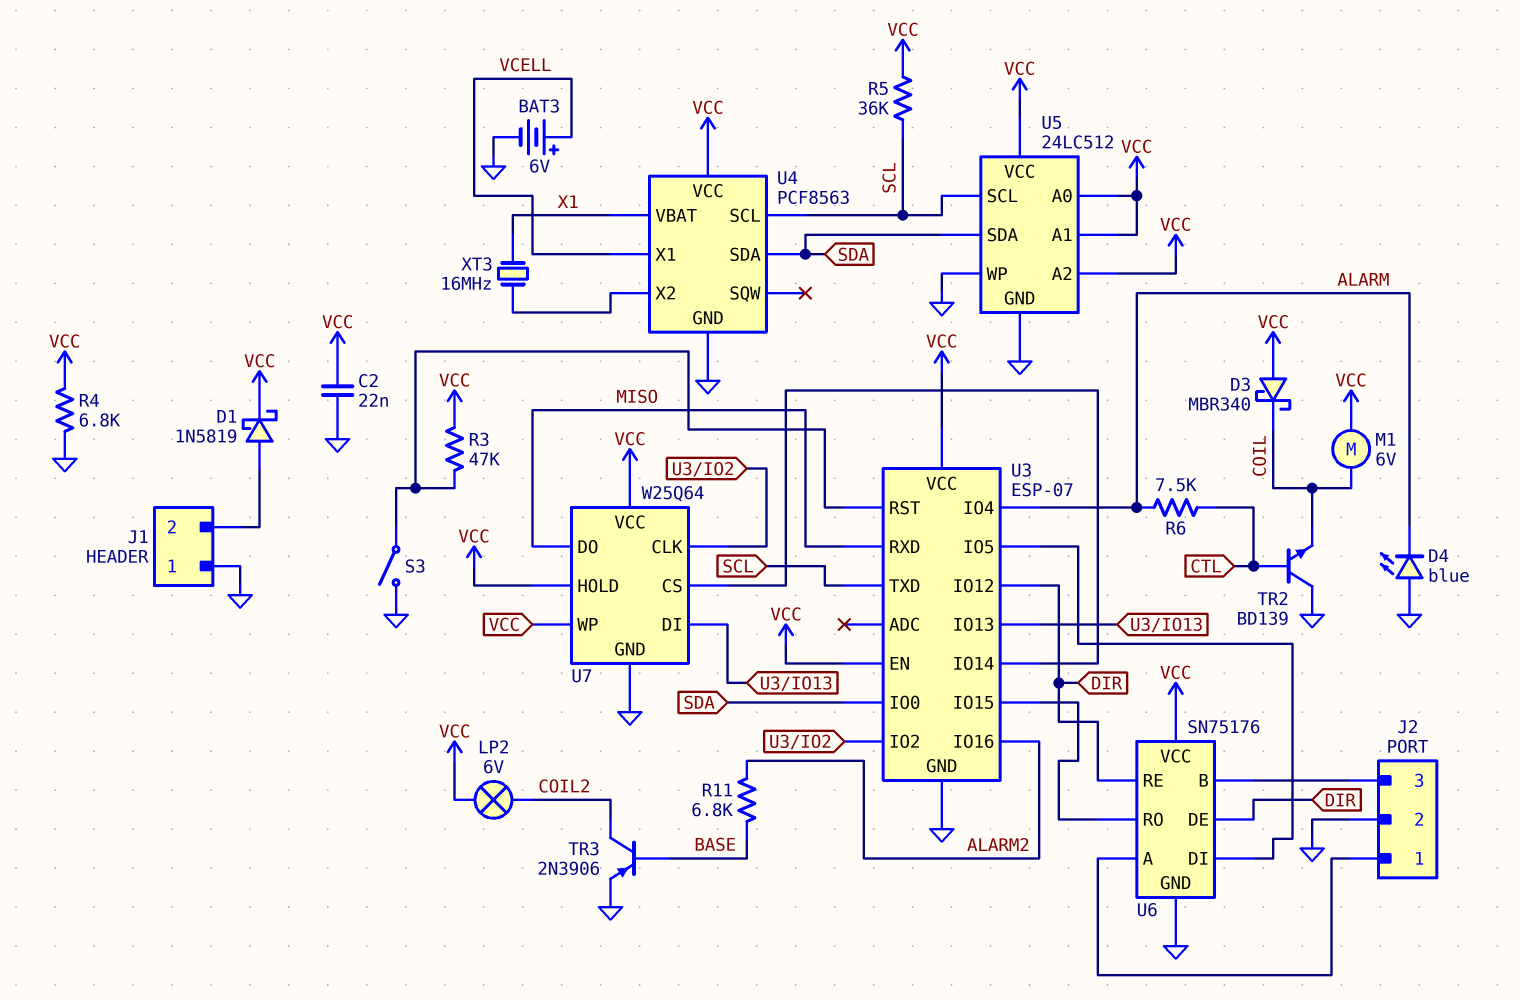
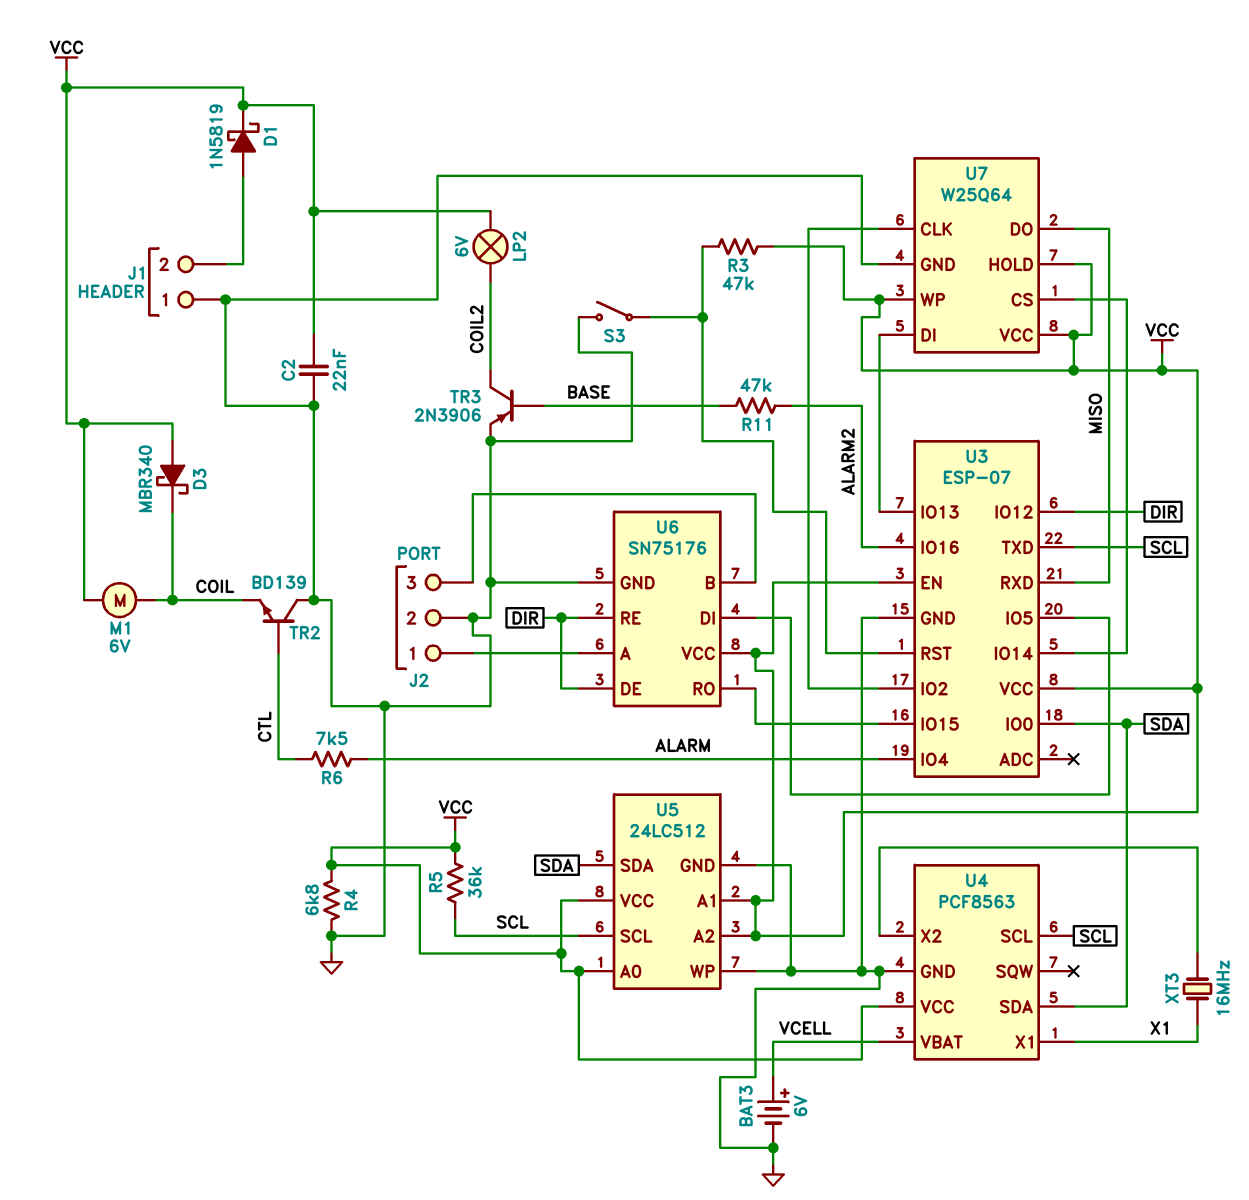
D4: LED blue (A GND, K ALARM) -> none
R11: 6.8k (ALARM2, BASE) -> 47k (ALARM2, BASE)
U4 pin VBAT: X1 -> VCELL
U4 pin X1: VCELL -> X1

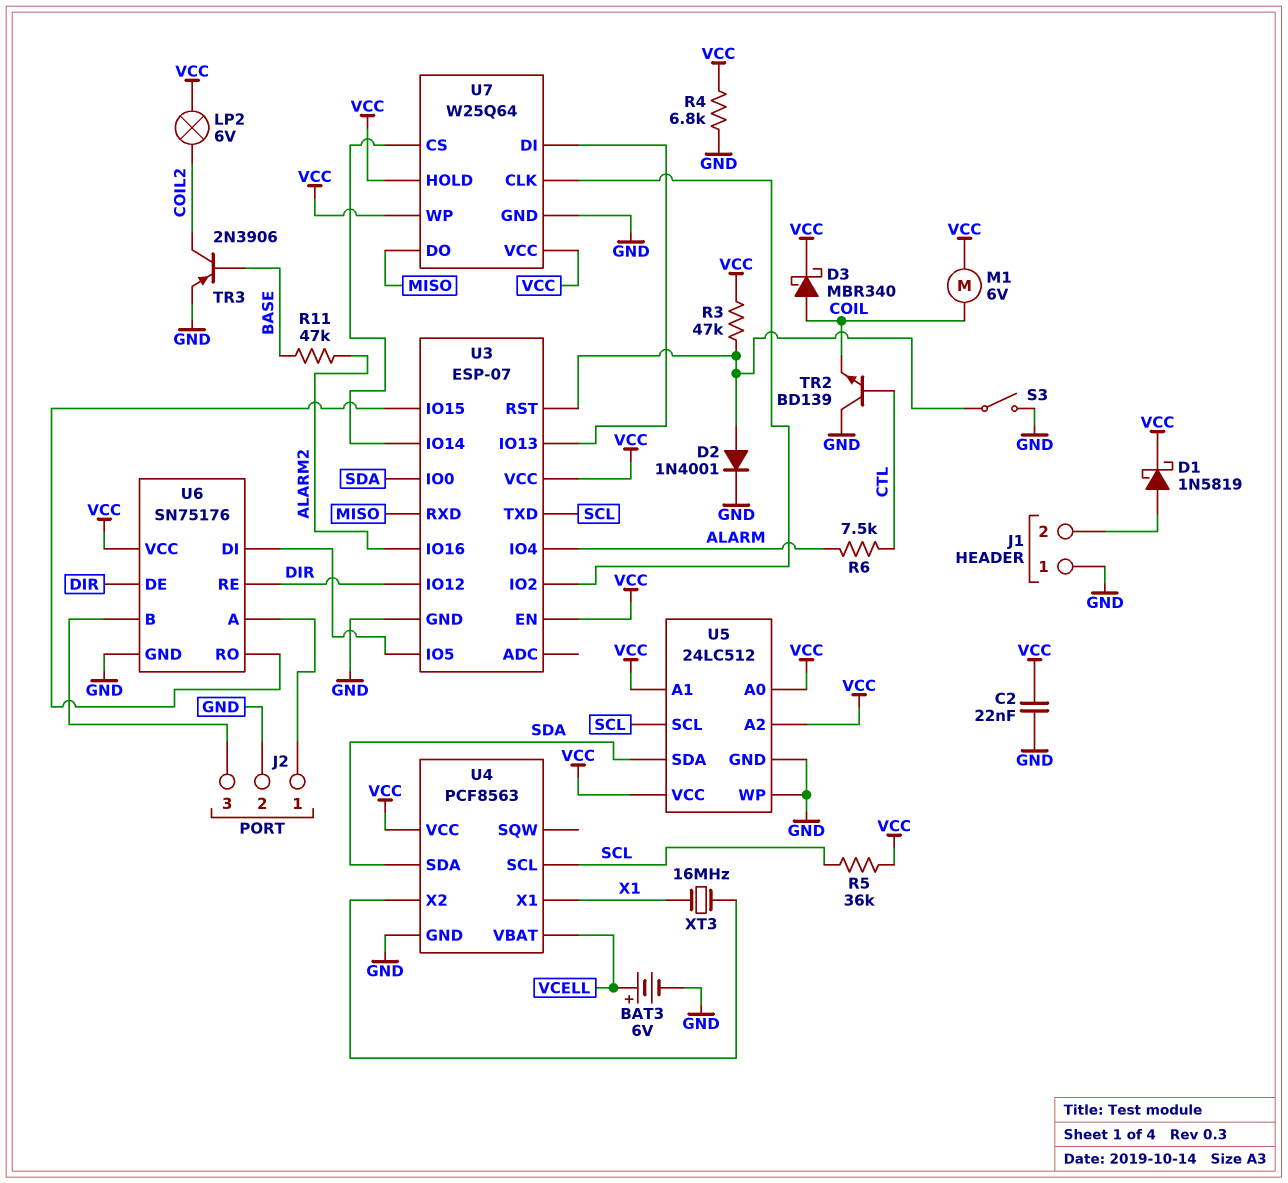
D2: none -> diode 1N4001 (A U3/RST, K GND)
D3: schottky MBR340 (A VCC, K COIL) -> schottky MBR340 (A COIL, K VCC)

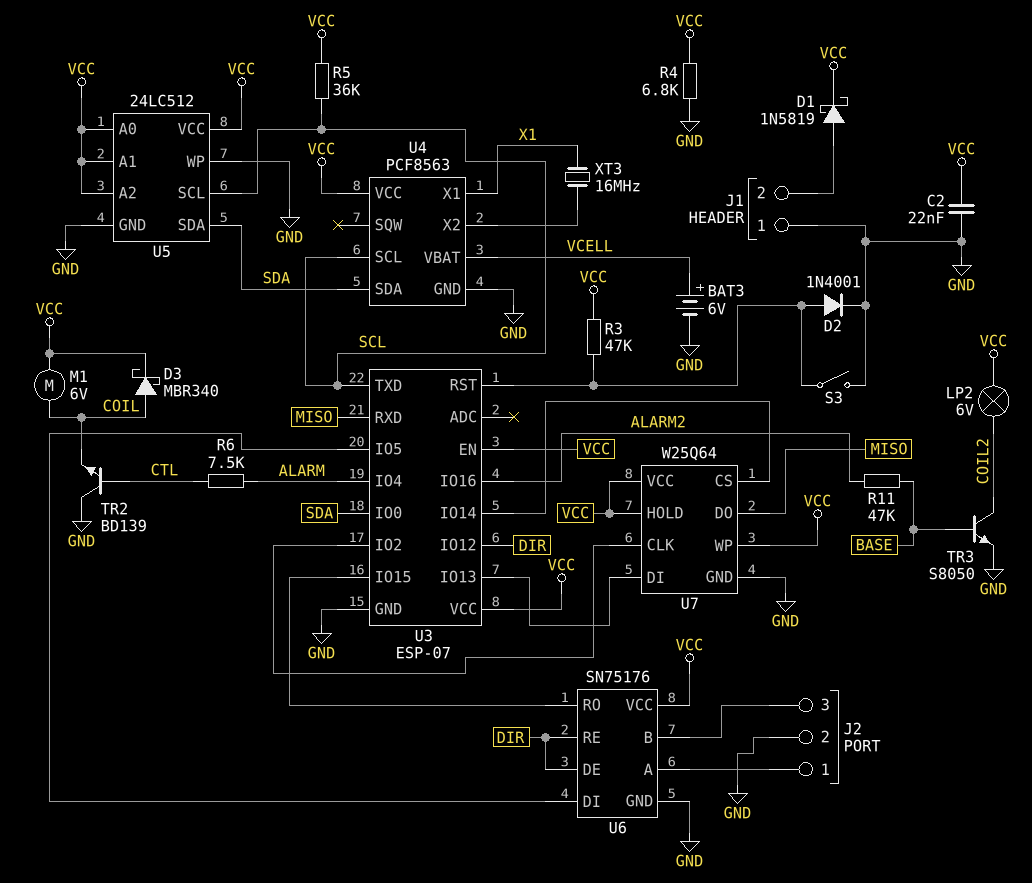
TR3: PNP 2N3906 (B BASE, C COIL2, E GND) -> NPN S8050 (B BASE, C COIL2, E GND)

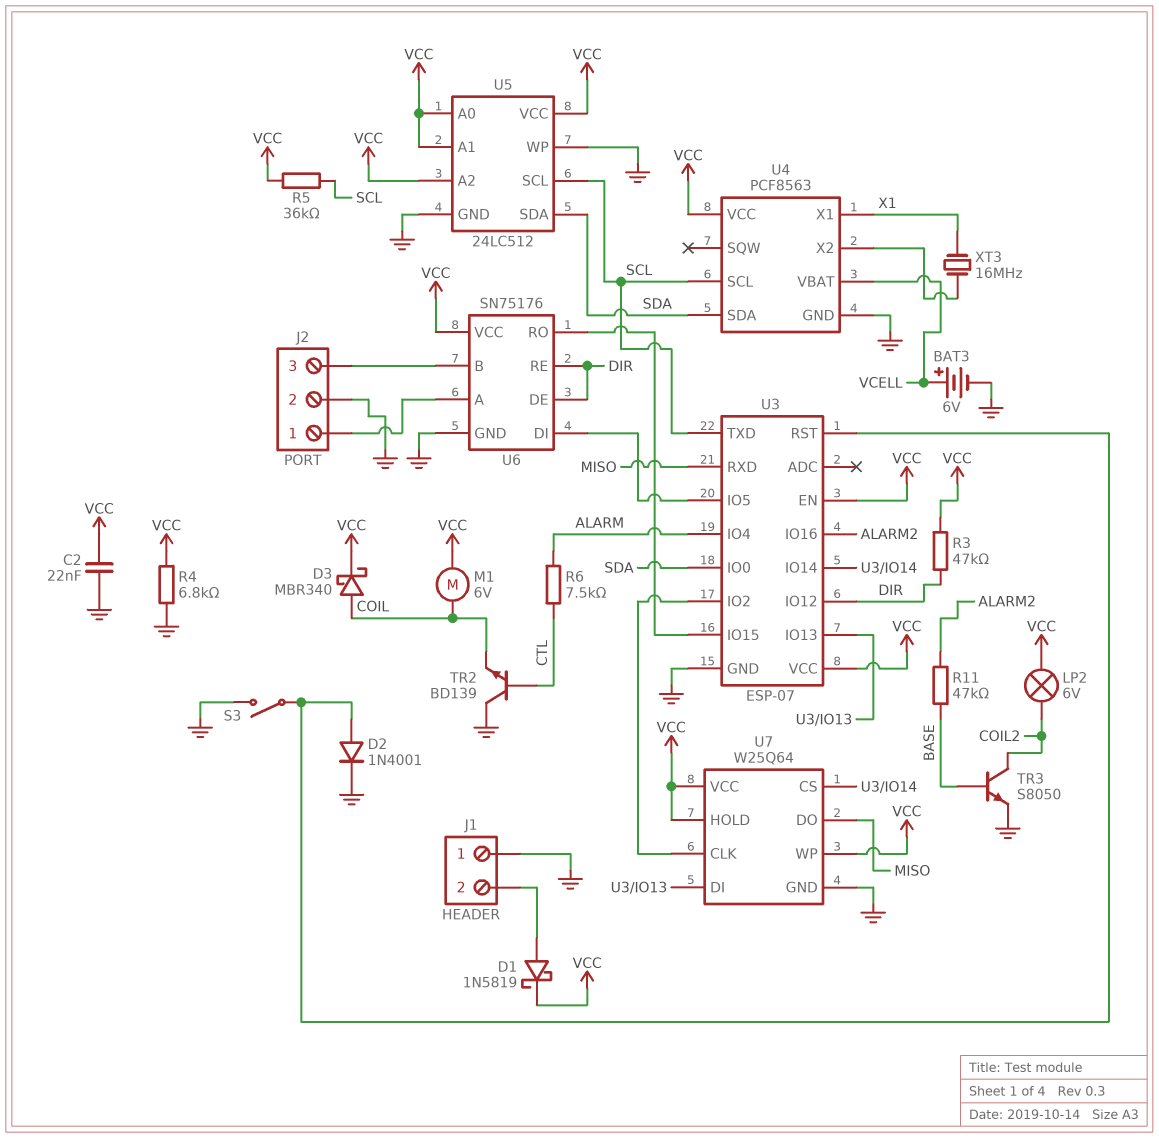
R3: 47k (U3/RST, VCC) -> 47k (DIR, VCC)

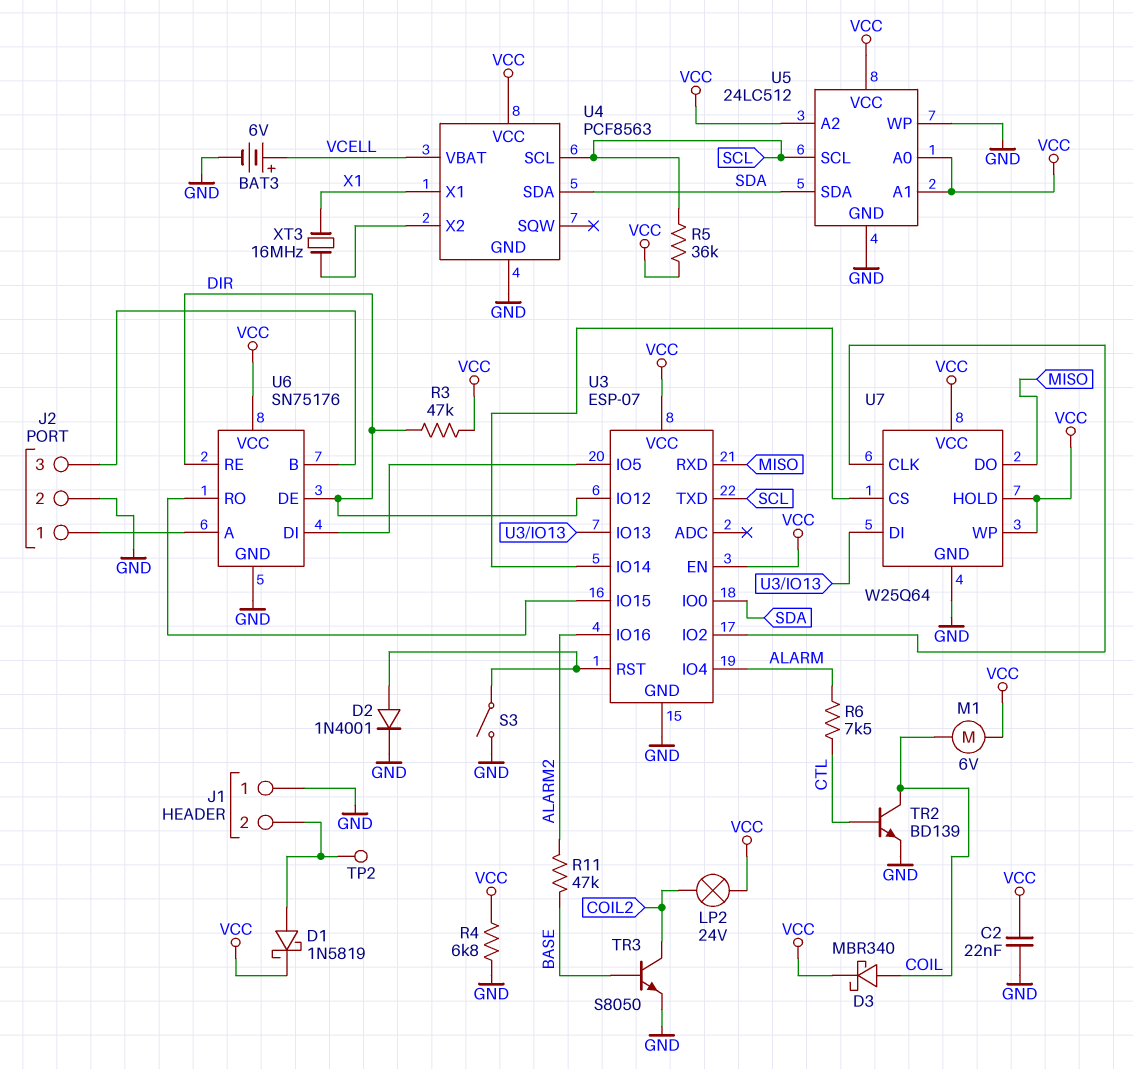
LP2: lamp 6V (COIL2, VCC) -> lamp 24V (COIL2, VCC)
TP2: none -> test point (J1/2)
TR2: NPN BD139 (B CTL, C GND, E COIL) -> NPN BD139 (B CTL, C COIL, E GND)

